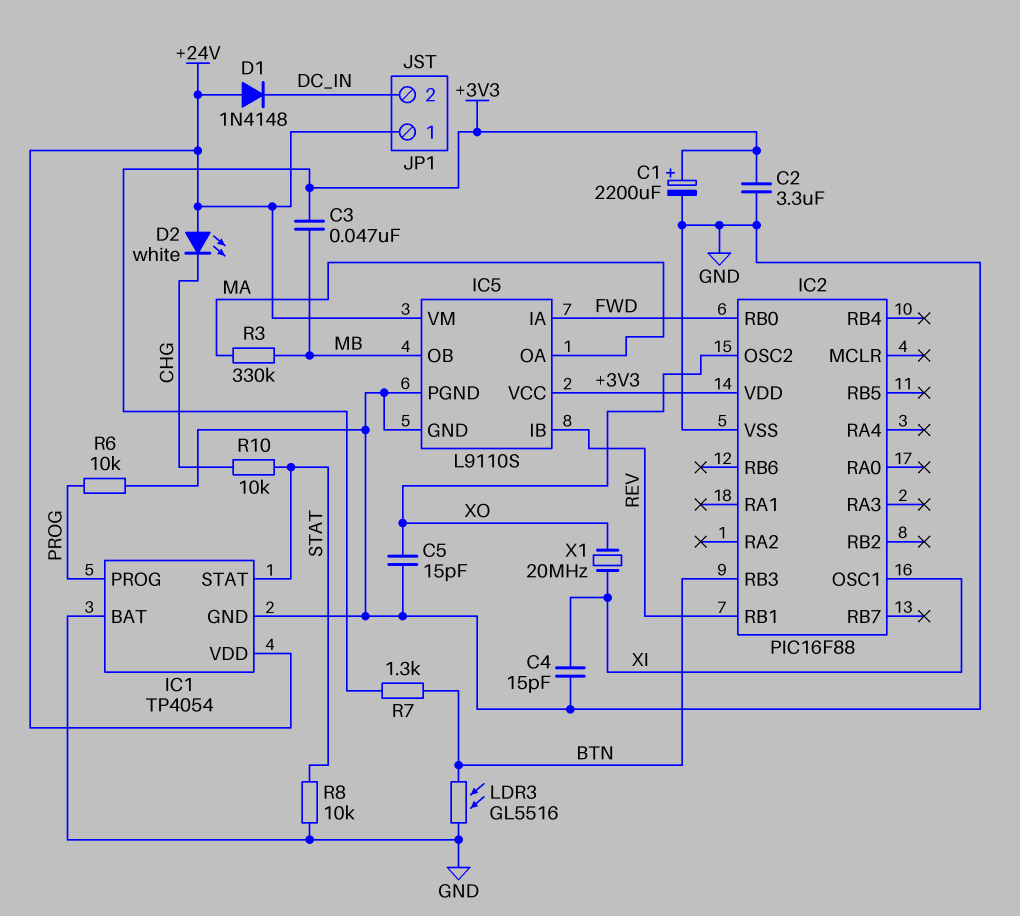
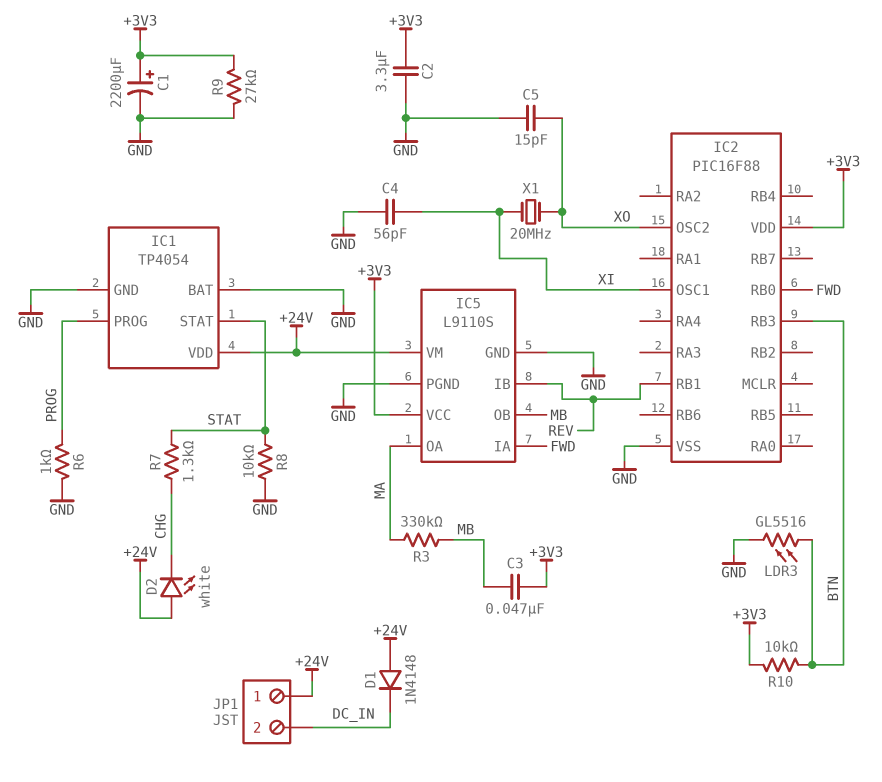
C4: 15pF (GND, XI) -> 56pF (GND, XI)
R6: 10k (GND, PROG) -> 1k (GND, PROG)
R7: 1.3k (+3V3, BTN) -> 1.3k (CHG, STAT)
R9: none -> 27k (+3V3, GND)
R10: 10k (CHG, STAT) -> 10k (+3V3, BTN)

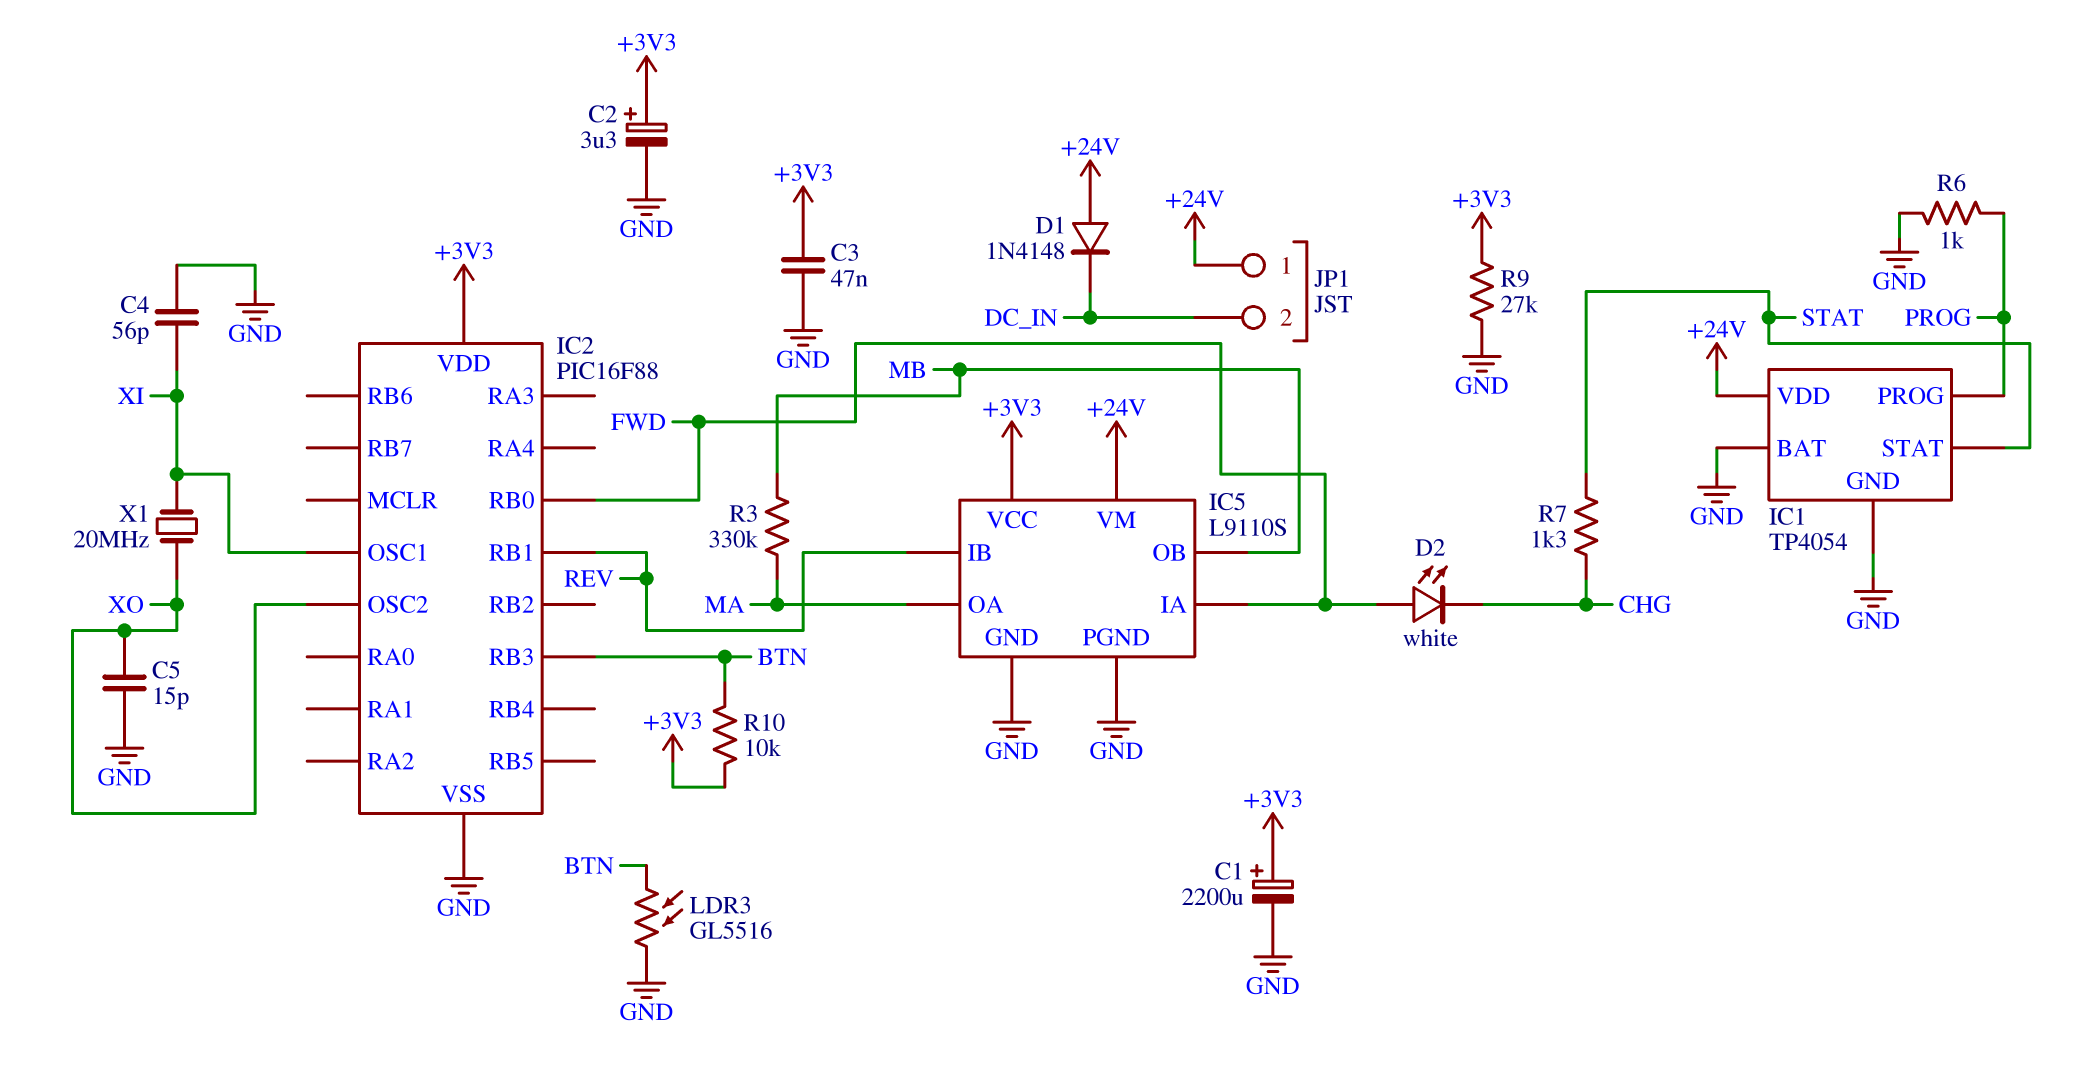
C2: 3.3uF (+3V3, GND) -> 3.3uF (plus +3V3, minus GND)
C3: 47nF (+3V3, MB) -> 47nF (+3V3, GND)
D2: LED white (A +24V, K CHG) -> LED white (A FWD, K CHG)
R8: 10k (GND, STAT) -> none

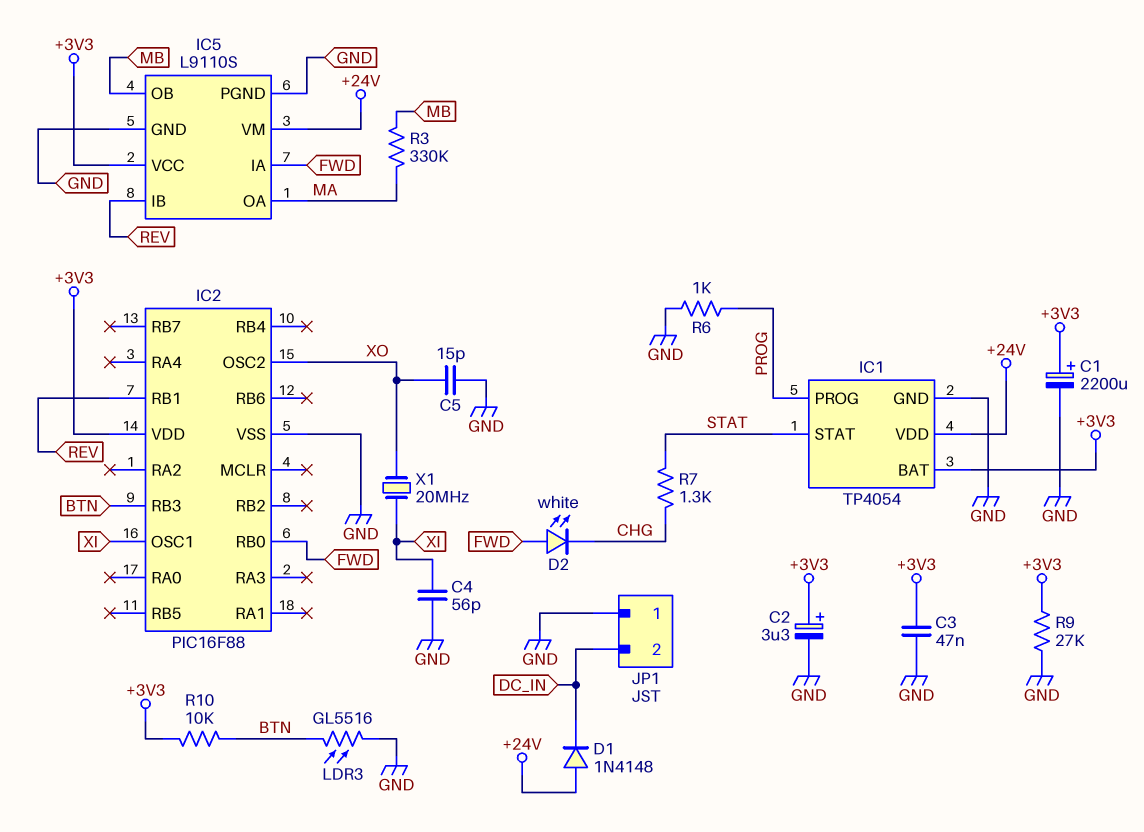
IC1 pin BAT: GND -> +3V3
JP1 pin 1: +24V -> GND

